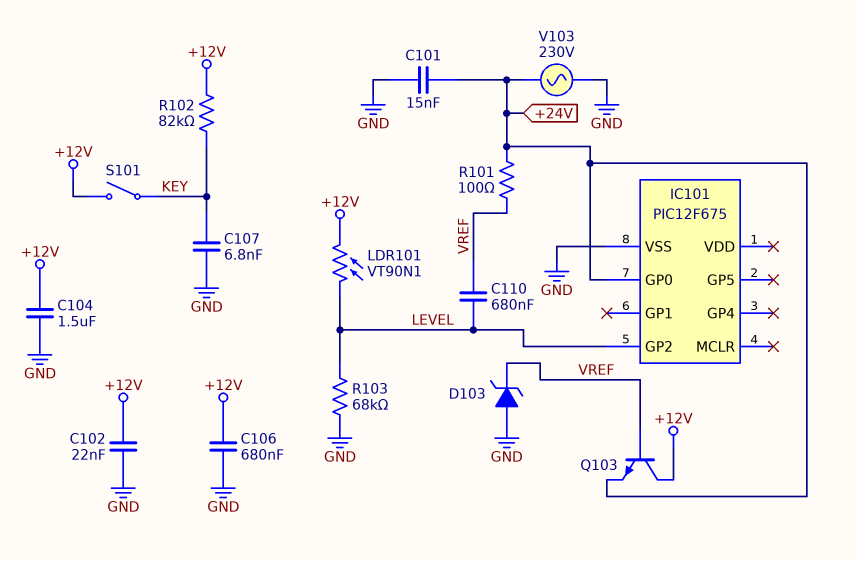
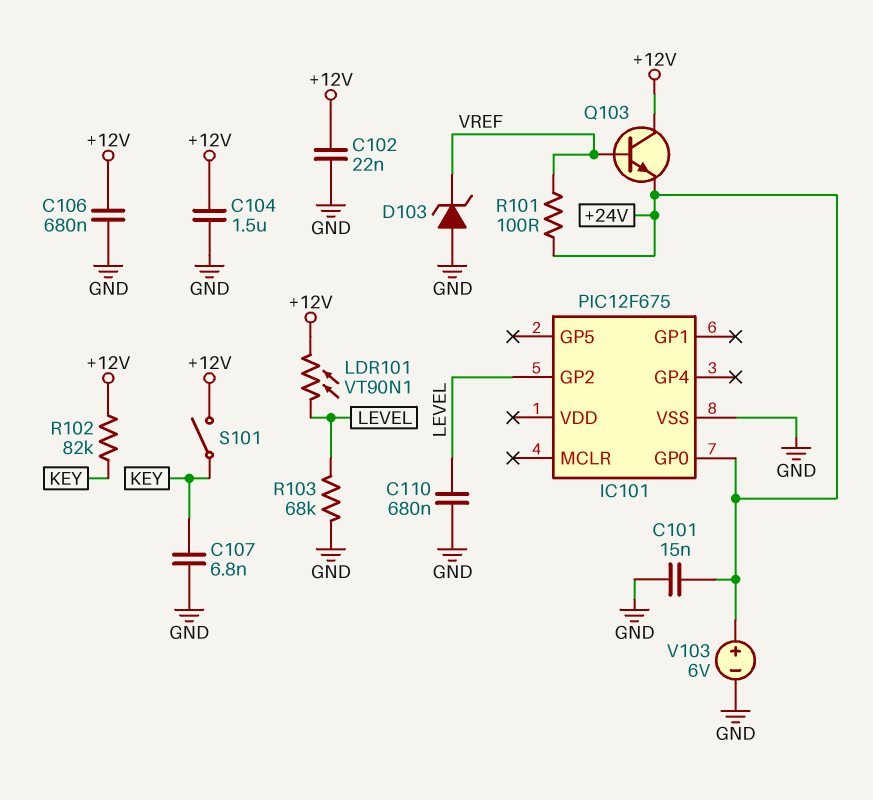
C110: 680nF (LEVEL, VREF) -> 680nF (GND, LEVEL)
V103: AC 230V (+24V, GND) -> 6V (plus +24V, minus GND)

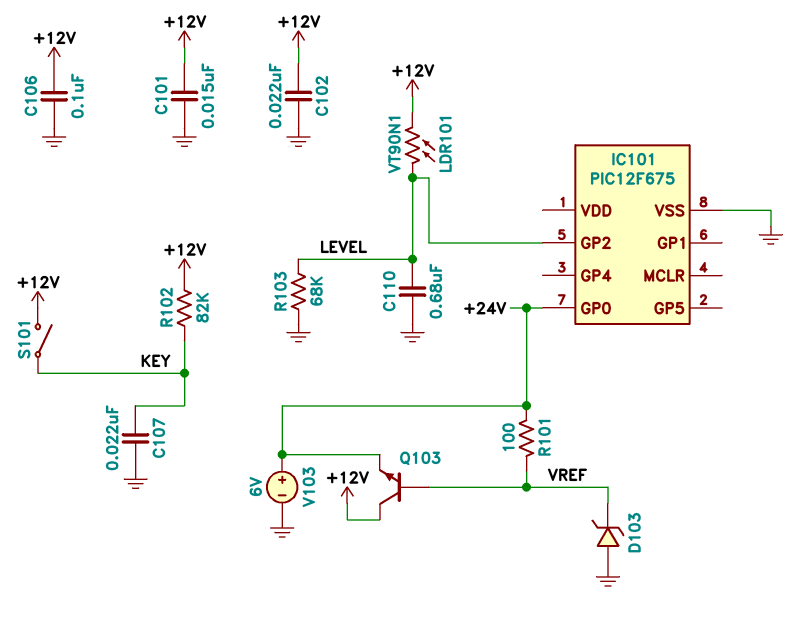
C101: 15nF (+24V, GND) -> 15nF (+12V, GND)
C104: 1.5uF (+12V, GND) -> none
C106: 680nF (+12V, GND) -> 100nF (+12V, GND)
C107: 6.8nF (GND, KEY) -> 22nF (GND, KEY)

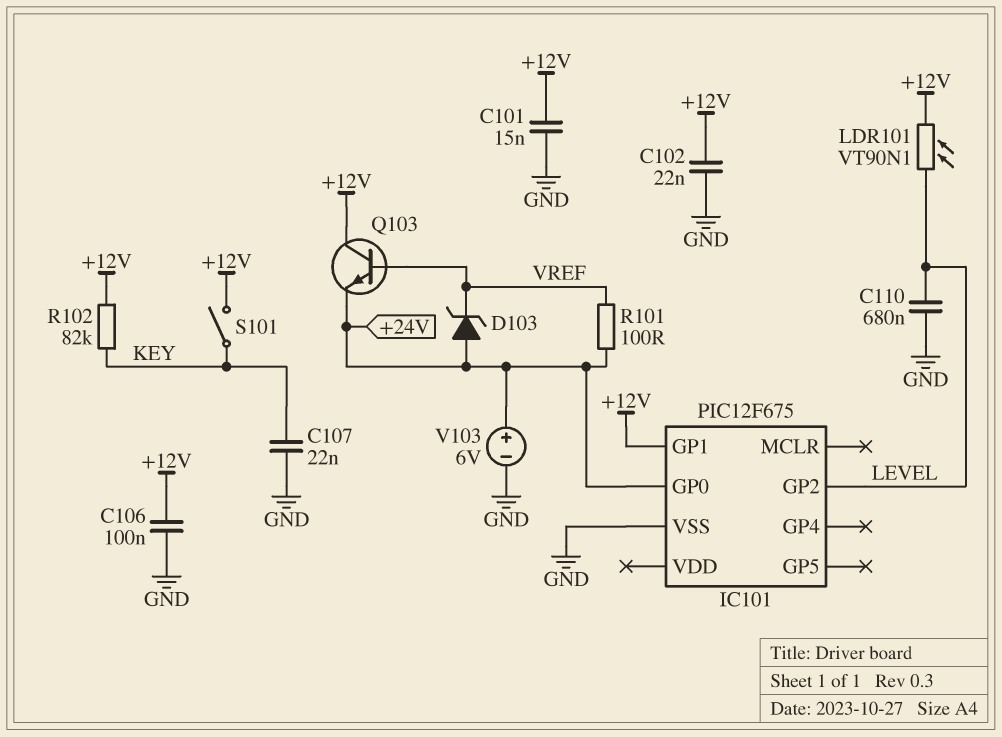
D103: zener (A GND, K VREF) -> zener (A +24V, K VREF)
IC101 pin GP1: none -> +12V
R103: 68k (GND, LEVEL) -> none

